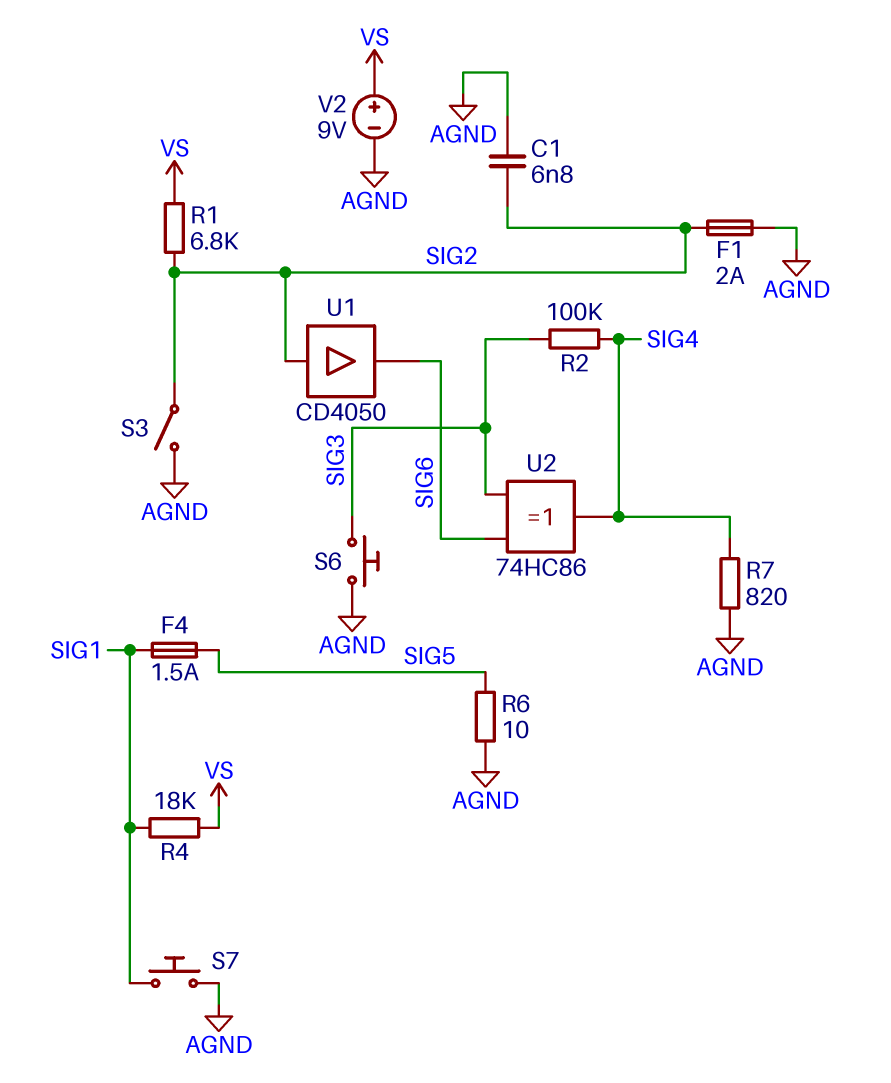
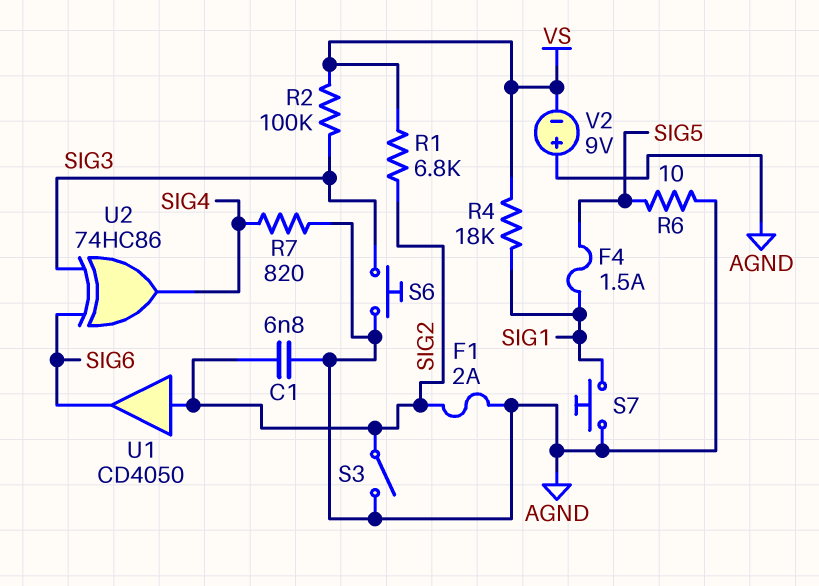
R2: 100k (SIG3, SIG4) -> 100k (SIG3, VS)
V2: 9V (plus VS, minus AGND) -> 9V (plus AGND, minus VS)

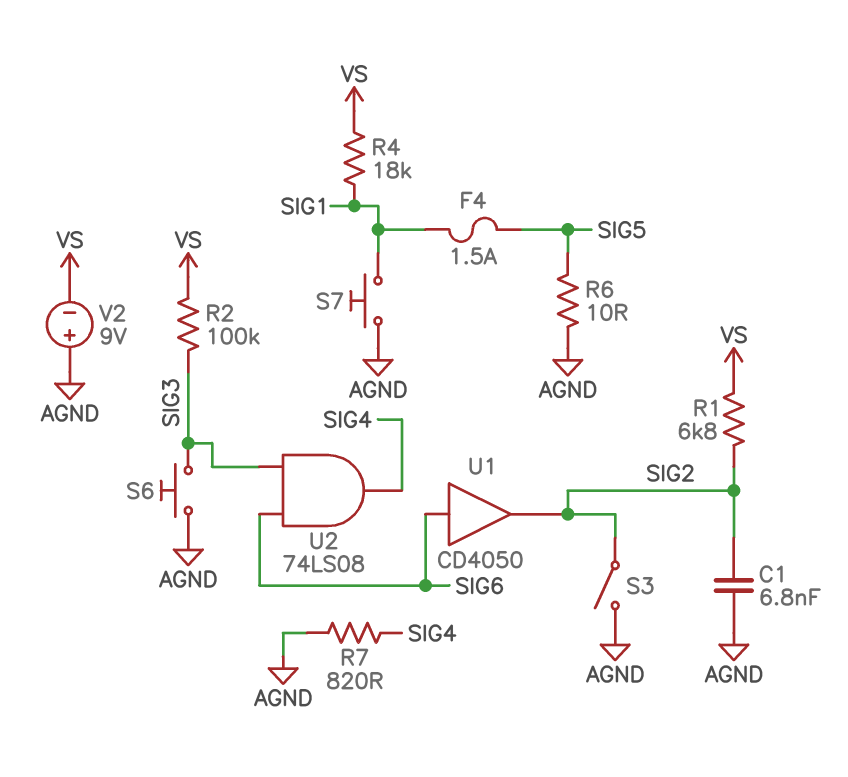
F1: 2A (AGND, SIG2) -> none
U1: buffer CD4050 (in SIG2, out SIG6) -> buffer CD4050 (in SIG6, out SIG2)
U2: XOR 74HC86 (in SIG3, in SIG6, out SIG4) -> AND 74LS08 (in SIG3, in SIG6, out SIG4)

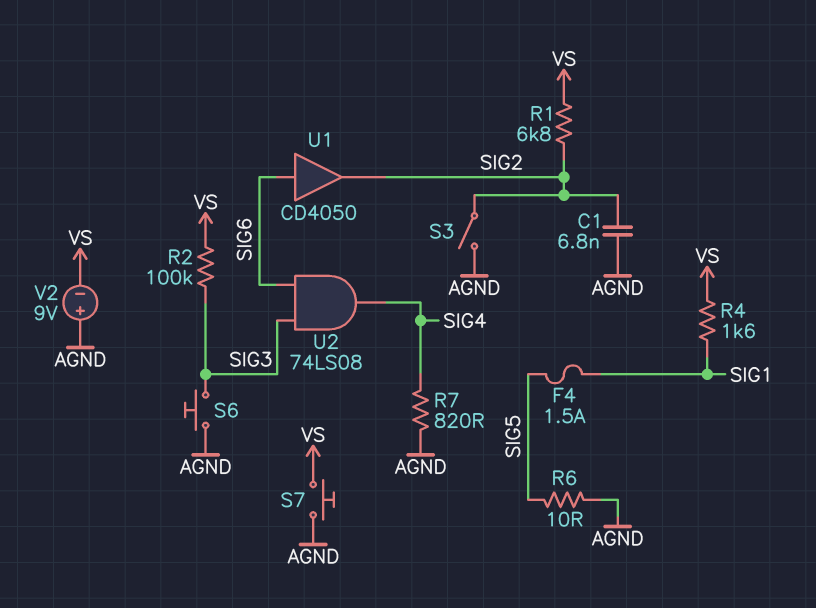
R4: 18k (SIG1, VS) -> 1.6k (SIG1, VS)
S7: button (AGND, SIG1) -> button (AGND, VS)

